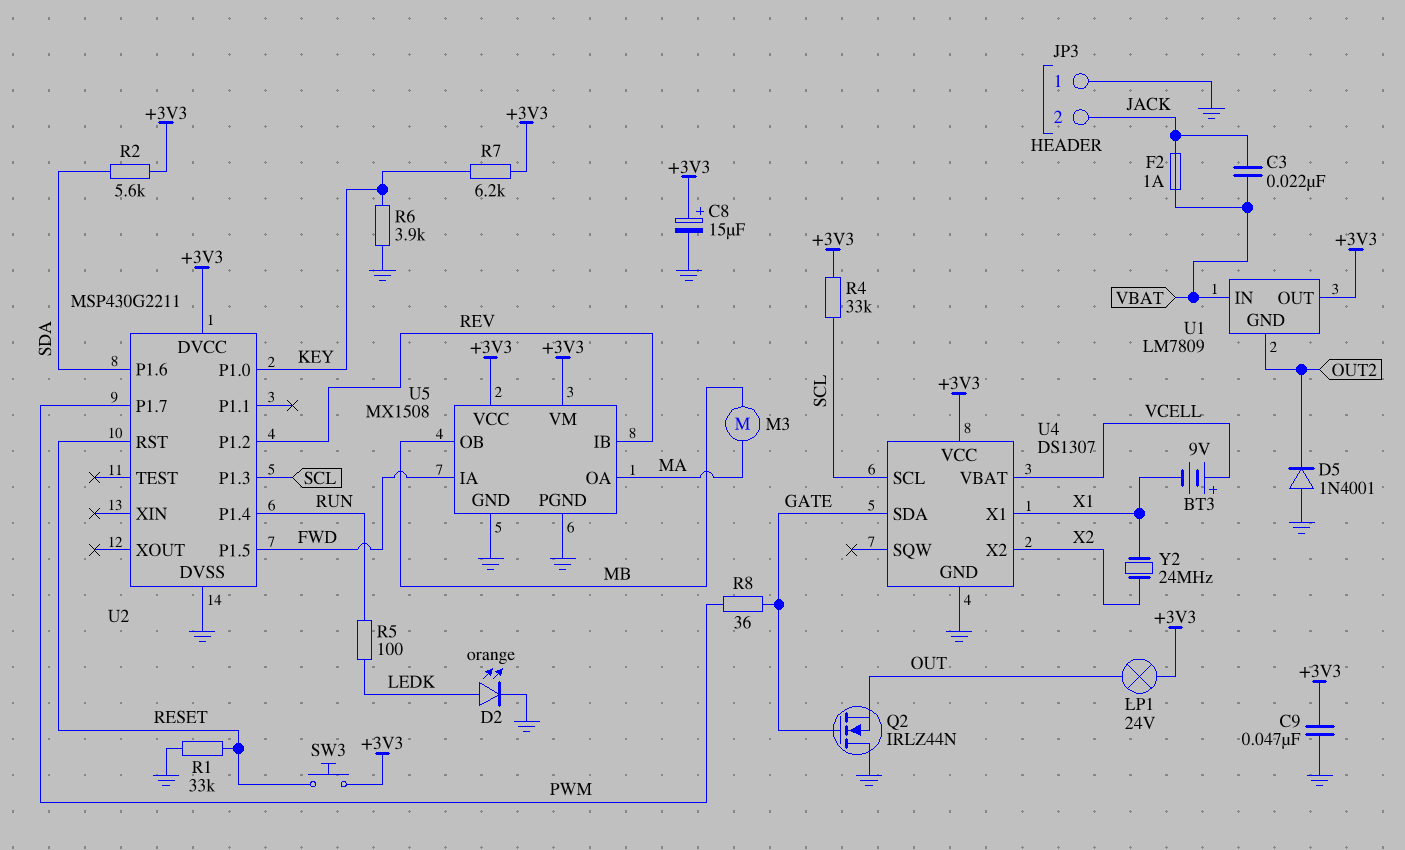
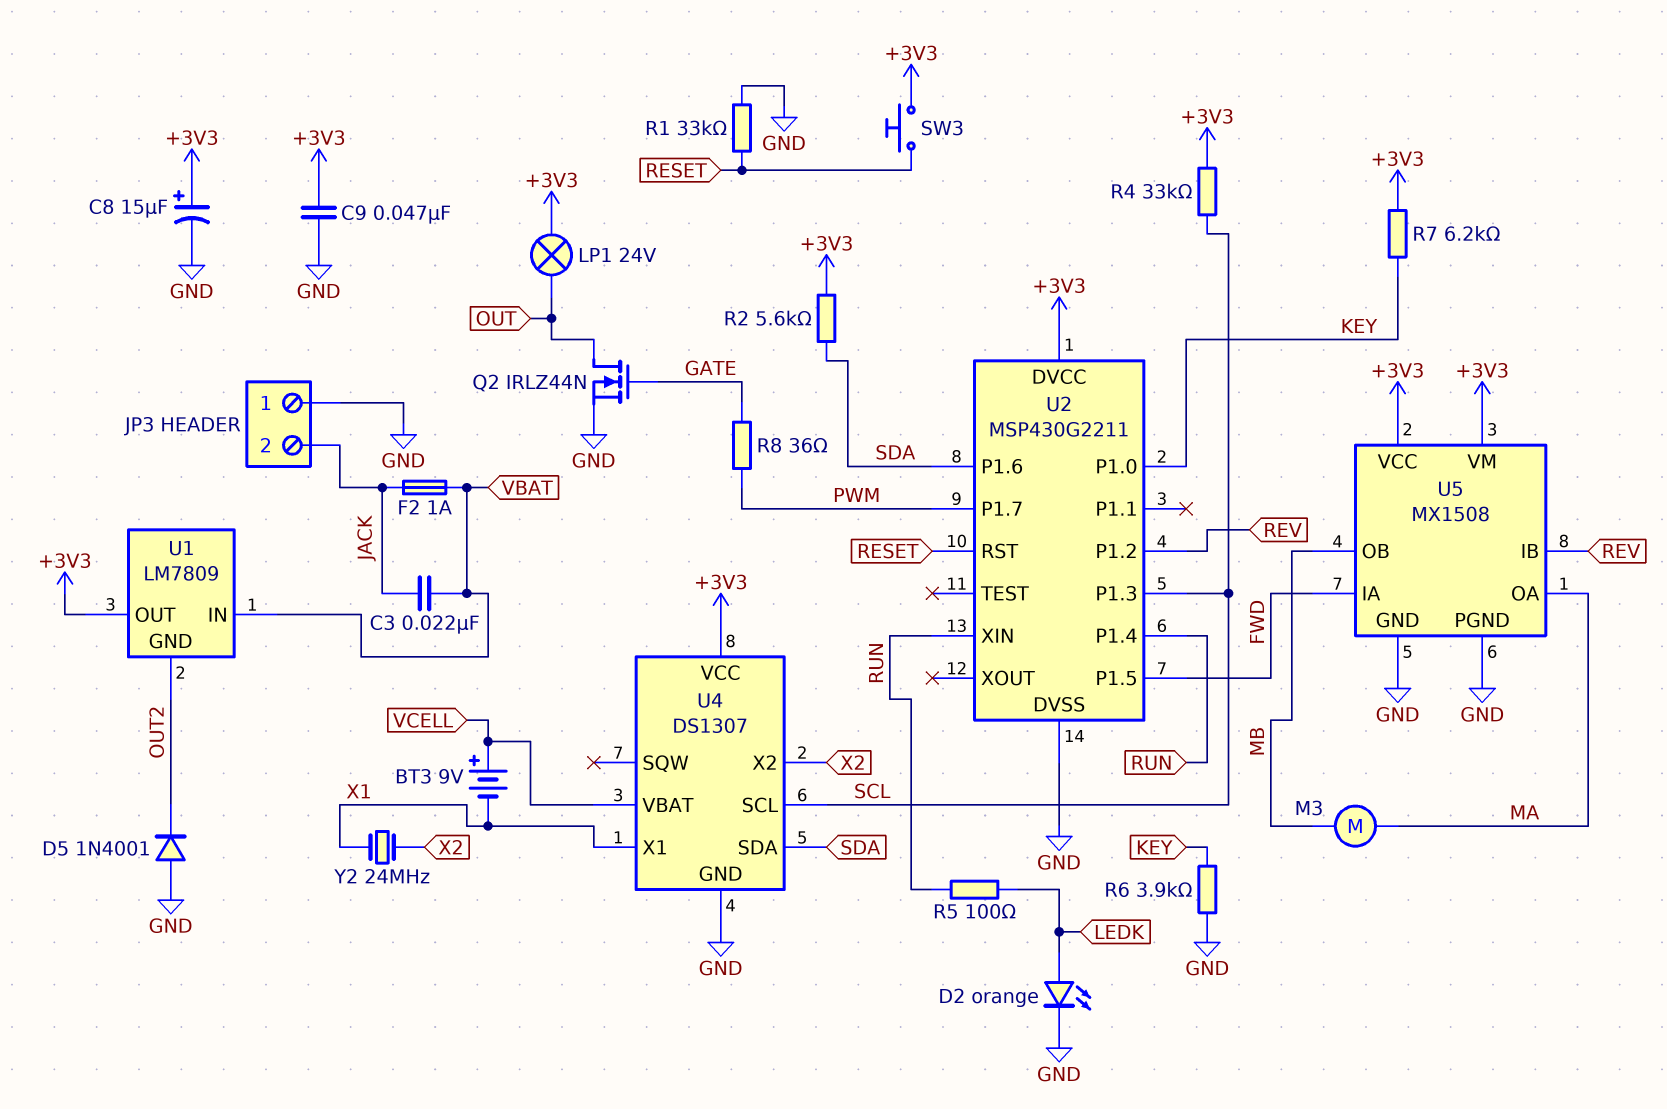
Q2: NMOS IRLZ44N (G GATE, D GND, S OUT) -> NMOS IRLZ44N (G GATE, D OUT, S GND)
U2 pin XIN: none -> RUN
U4 pin SDA: GATE -> SDA

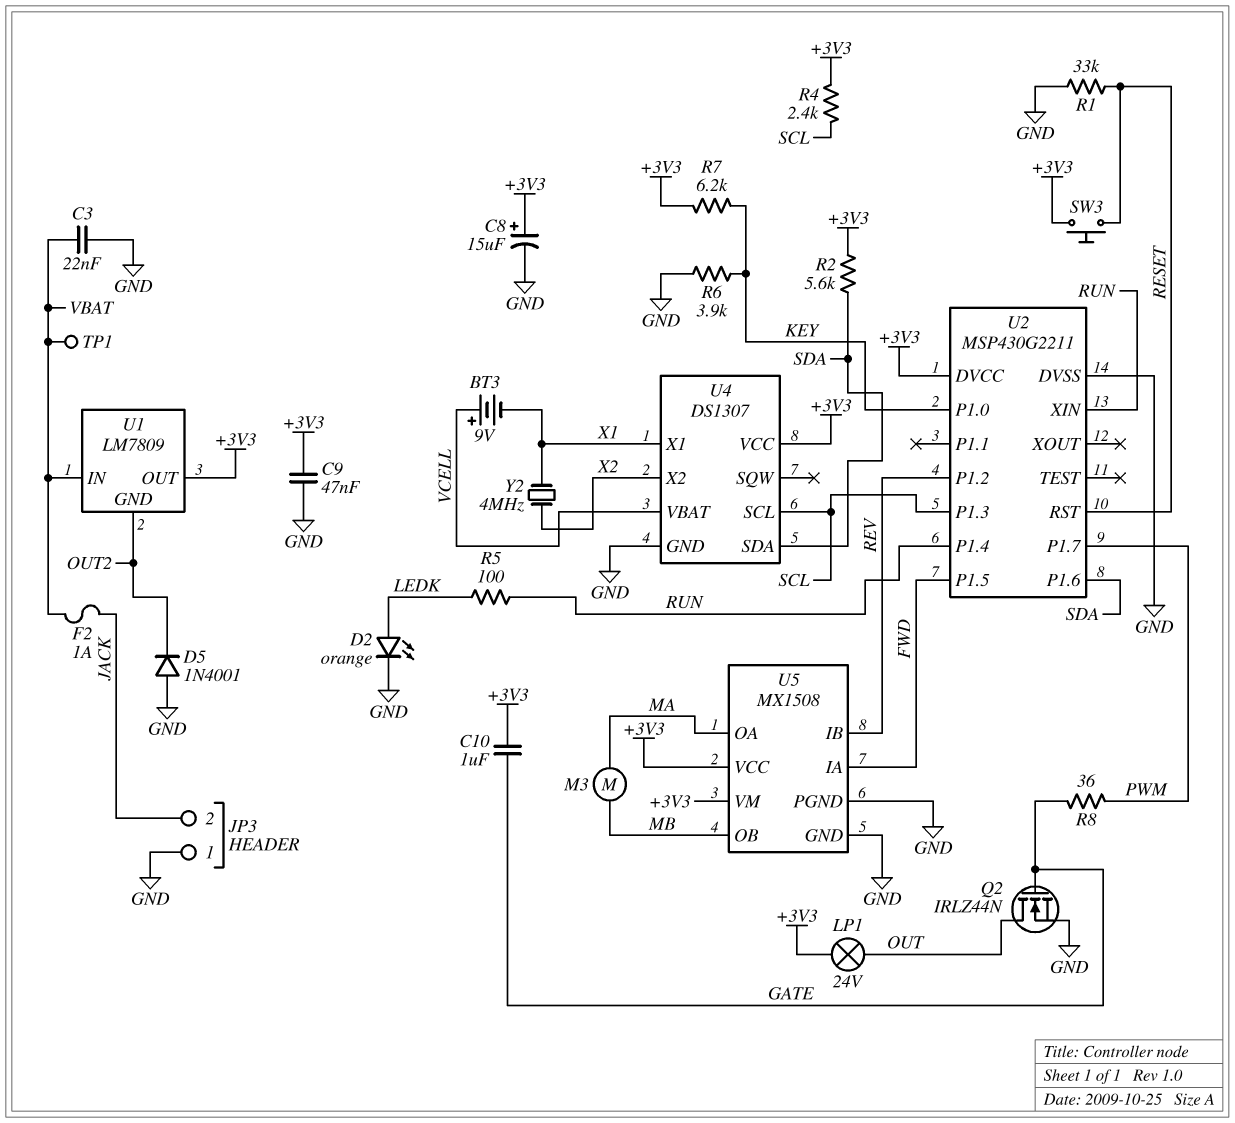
C3: 22nF (JACK, VBAT) -> 22nF (GND, VBAT)
C10: none -> 1uF (+3V3, GATE)
R4: 33k (+3V3, SCL) -> 2.4k (+3V3, SCL)
TP1: none -> test point (VBAT)
Y2: 24MHz (X1, X2) -> 4MHz (X1, X2)

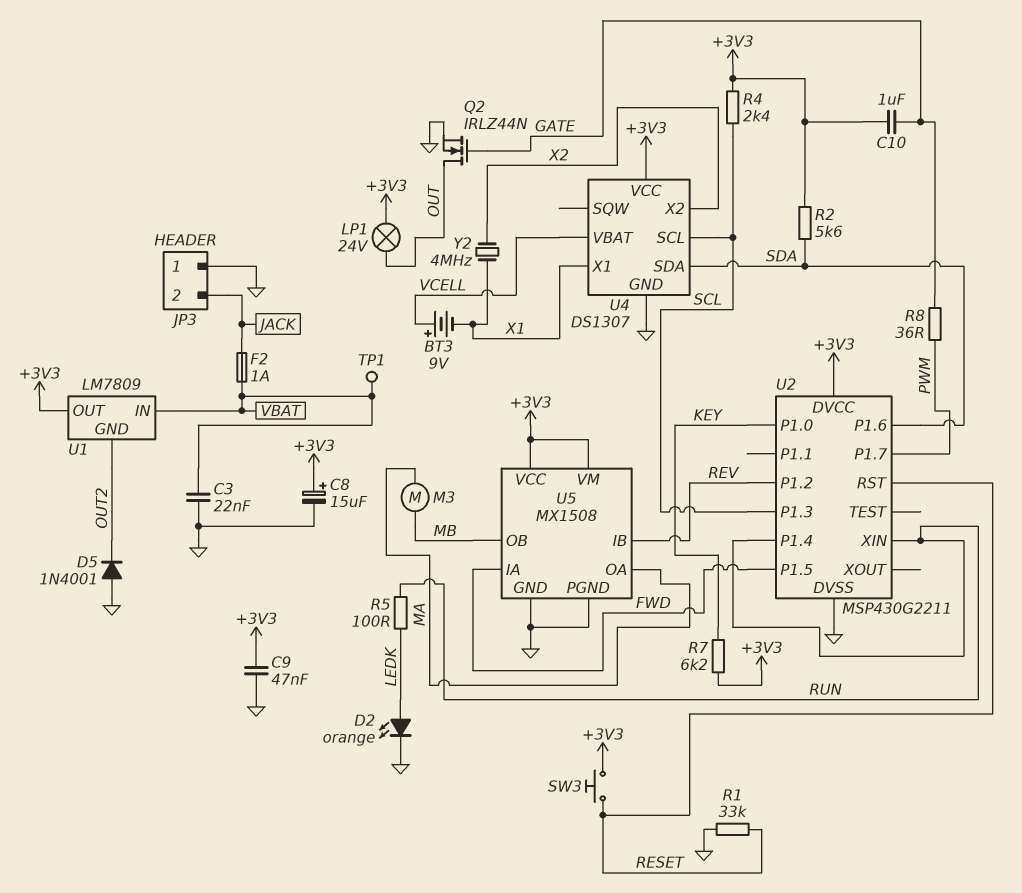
R6: 3.9k (GND, KEY) -> none

